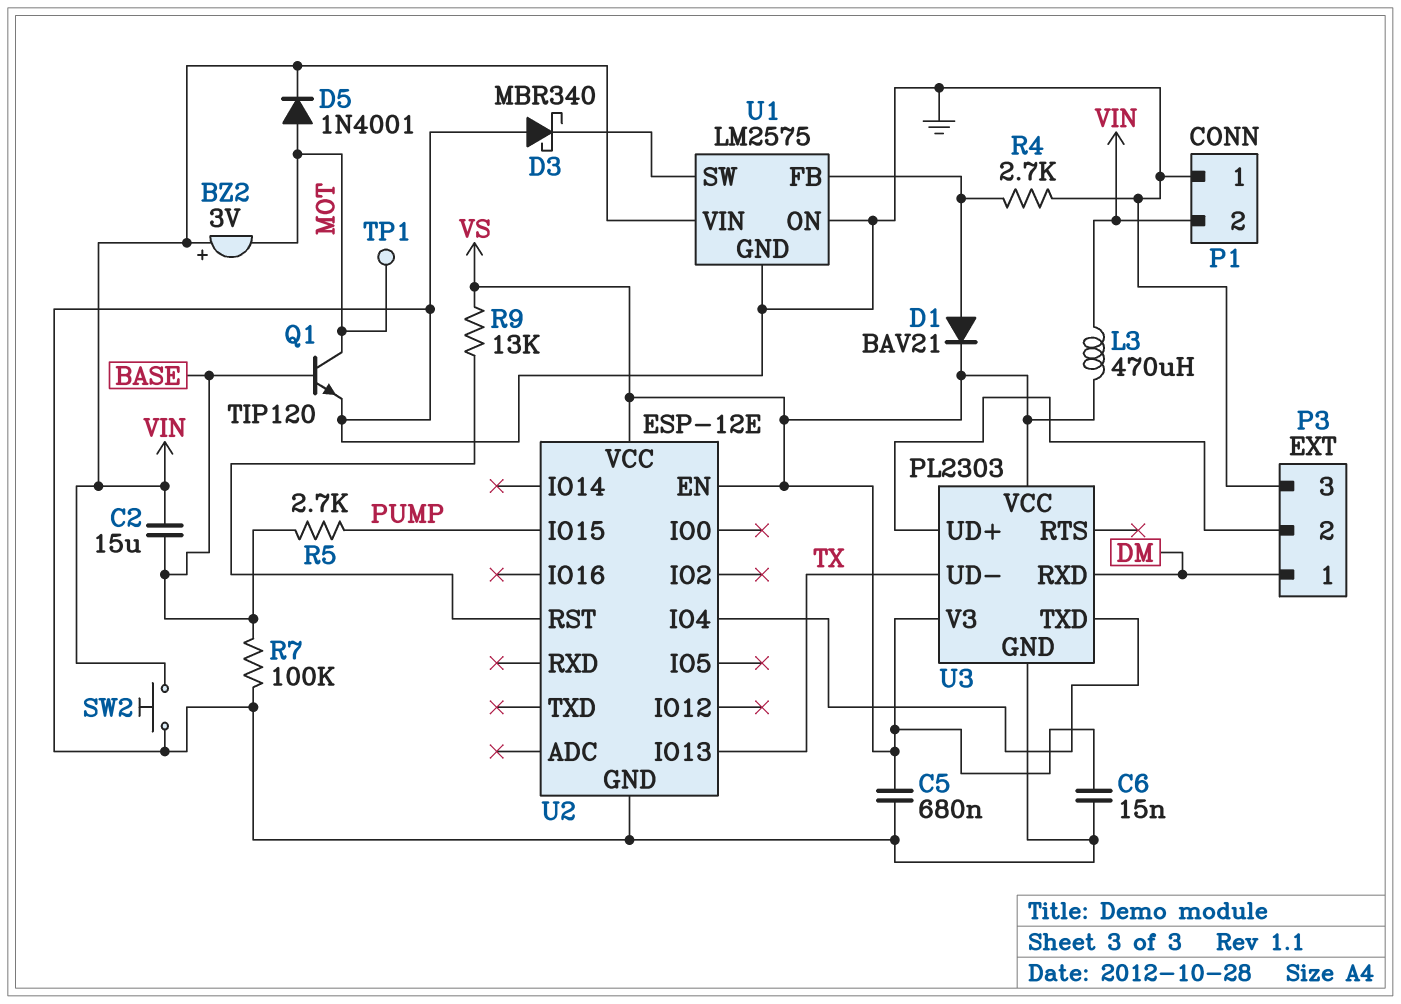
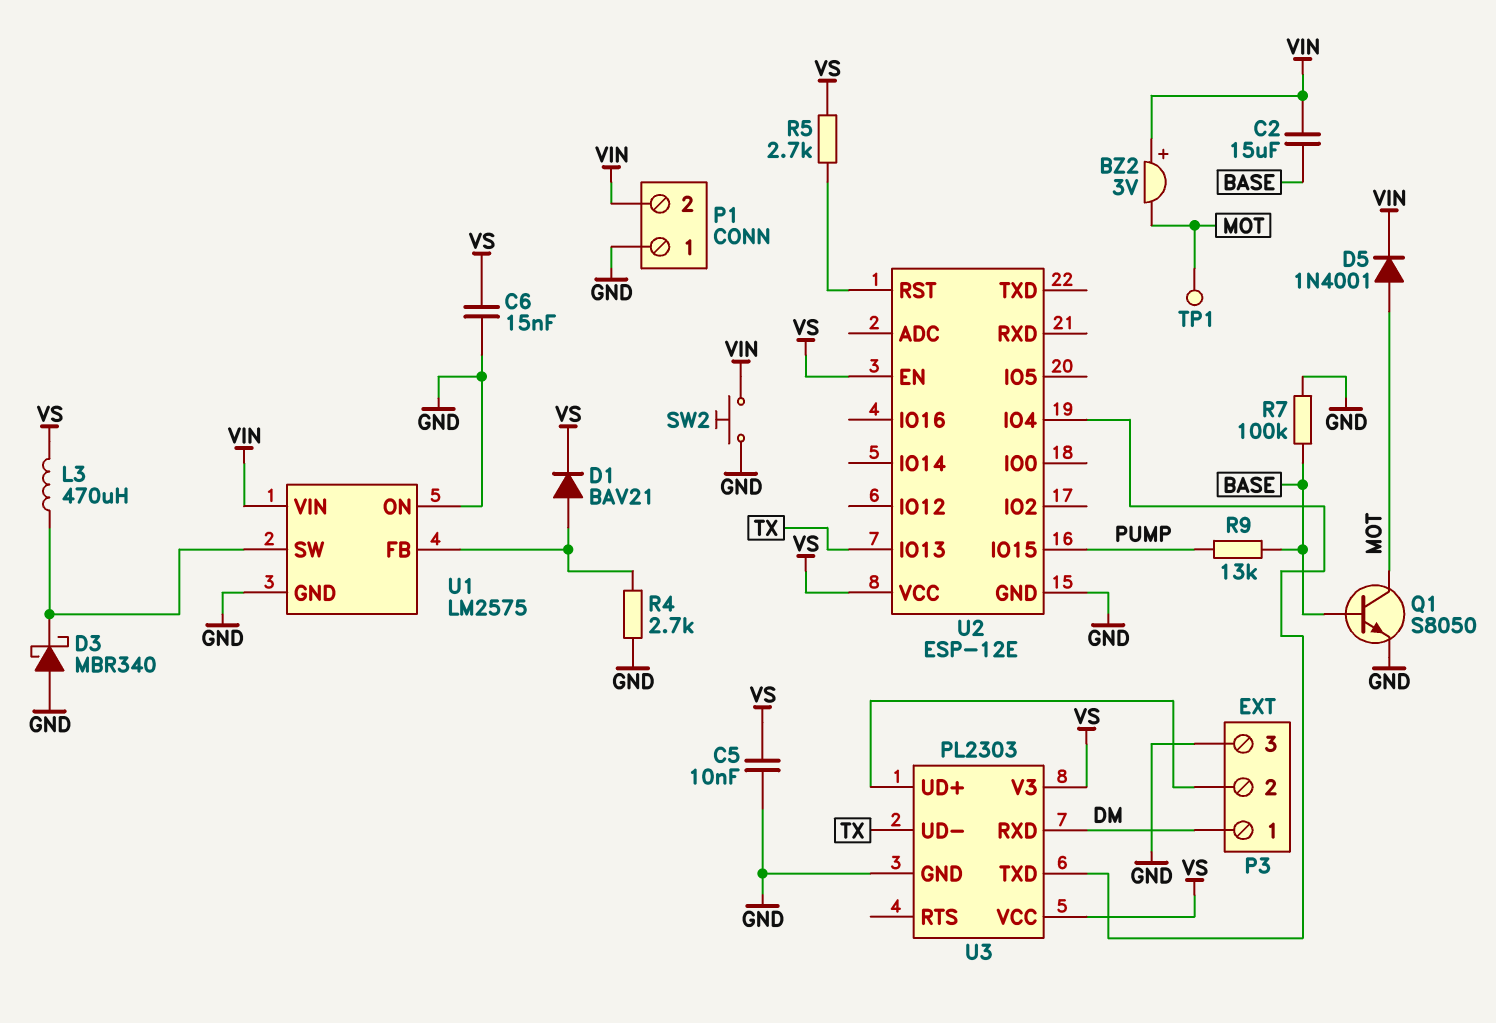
C5: 680nF (GND, VS) -> 10nF (GND, VS)
L3: 470uH (VIN, VS) -> 470uH (U1/SW, VS)
Q1: NPN TIP120 (B BASE, C MOT, E GND) -> NPN S8050 (B BASE, C MOT, E GND)
R5: 2.7k (BASE, PUMP) -> 2.7k (U2/RST, VS)
R9: 13k (U2/RST, VS) -> 13k (BASE, PUMP)

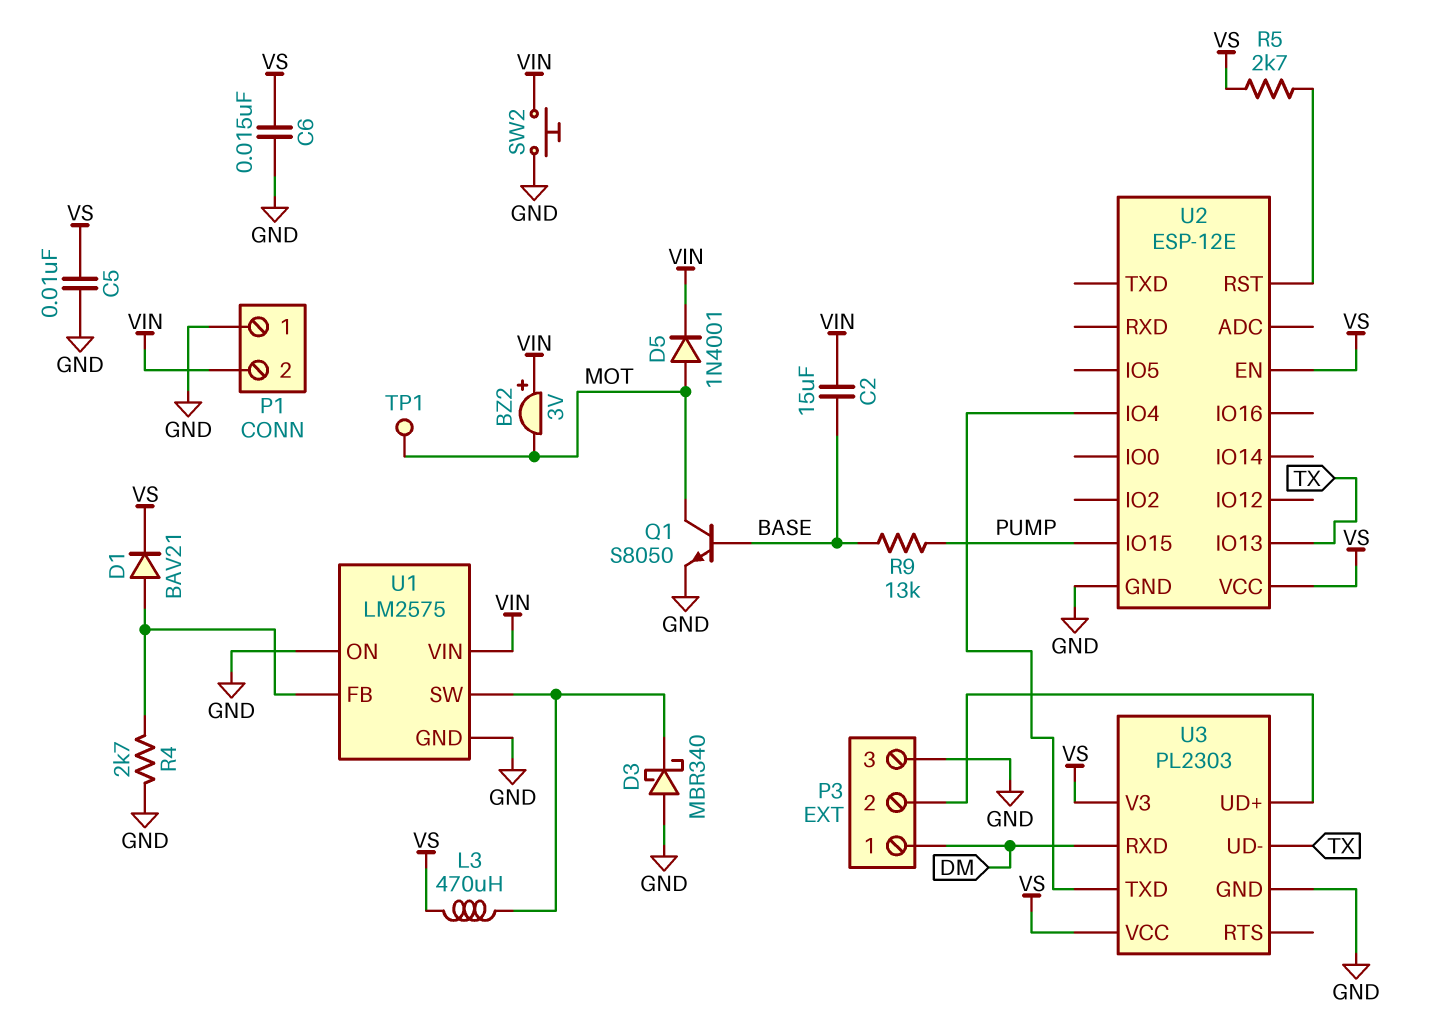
R7: 100k (BASE, GND) -> none

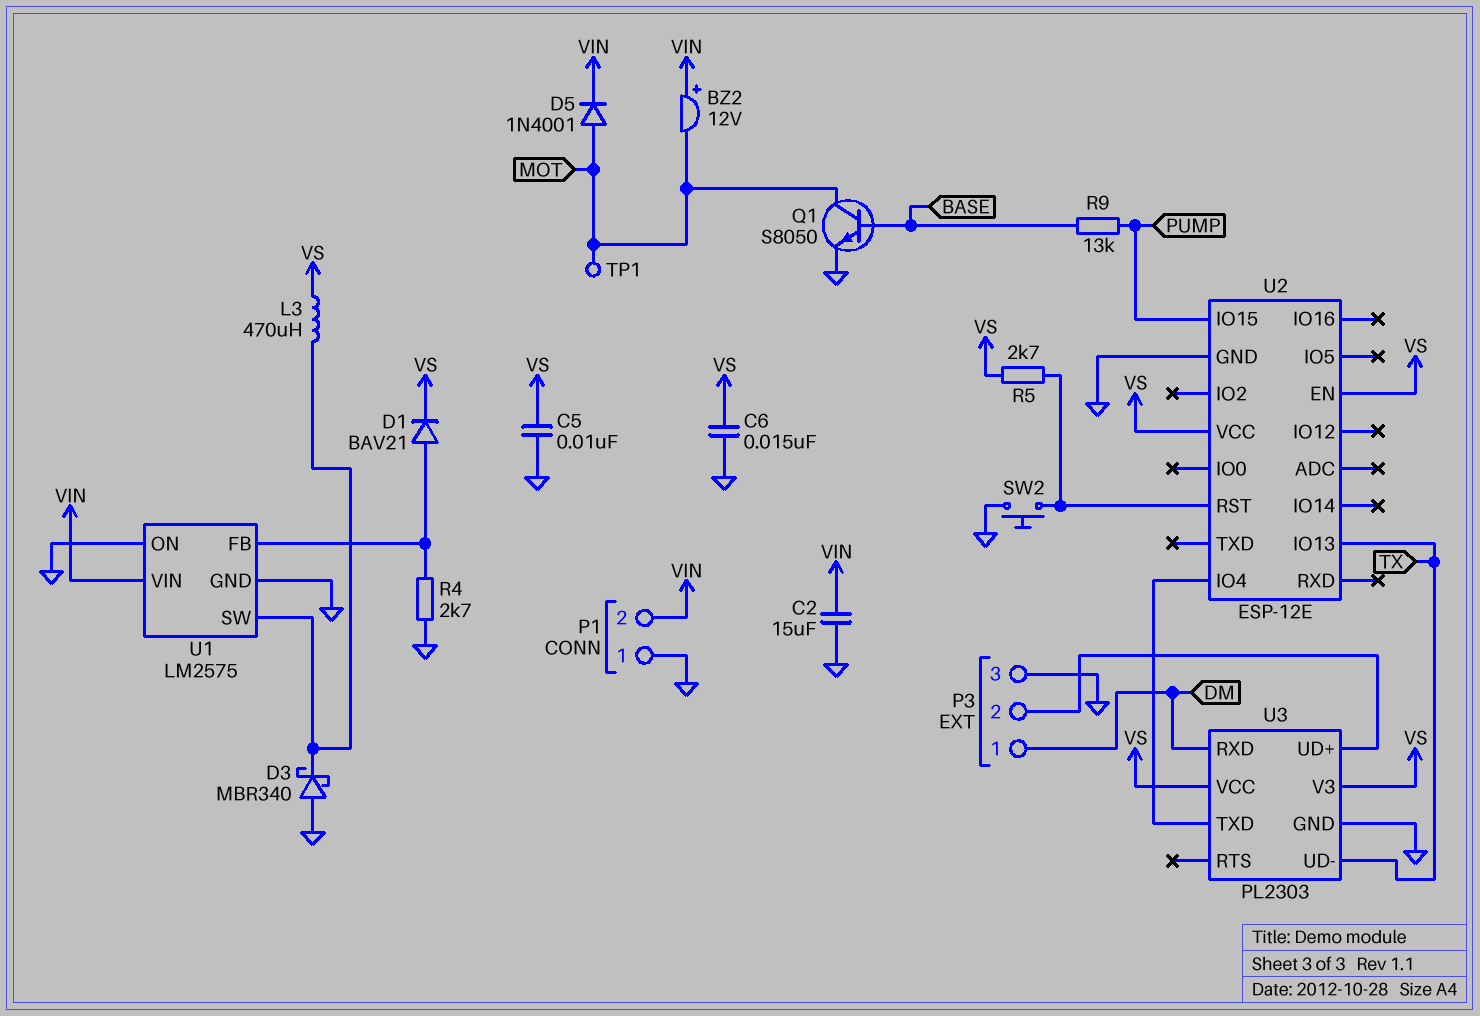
BZ2: buzzer 3V (plus VIN, minus MOT) -> buzzer 12V (plus VIN, minus MOT)
C2: 15uF (BASE, VIN) -> 15uF (GND, VIN)
SW2: button (GND, VIN) -> button (GND, U2/RST)

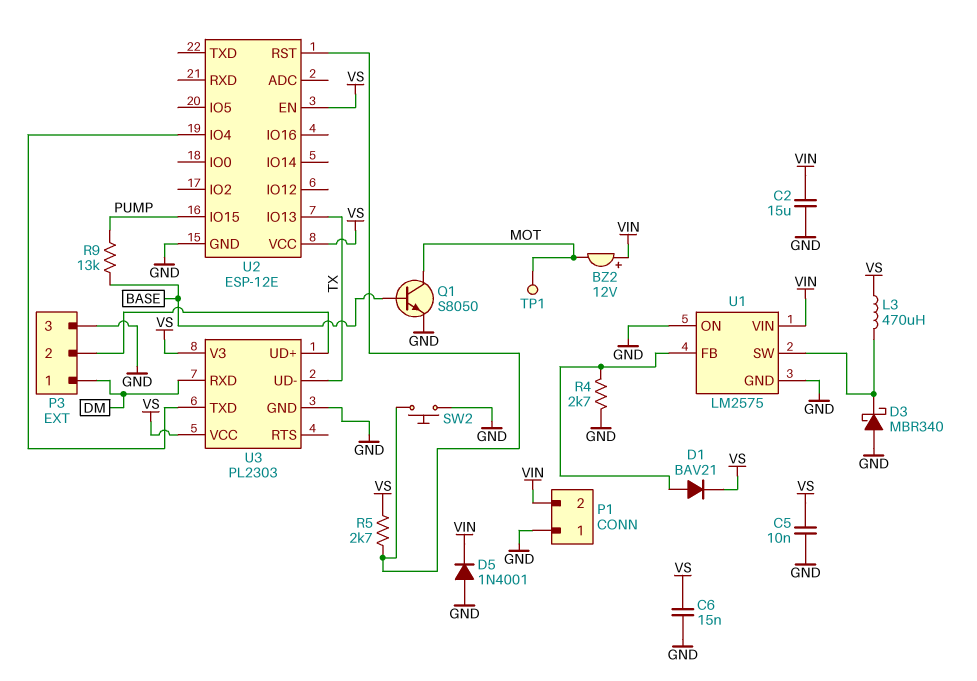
D5: diode 1N4001 (A MOT, K VIN) -> diode 1N4001 (A GND, K VIN)

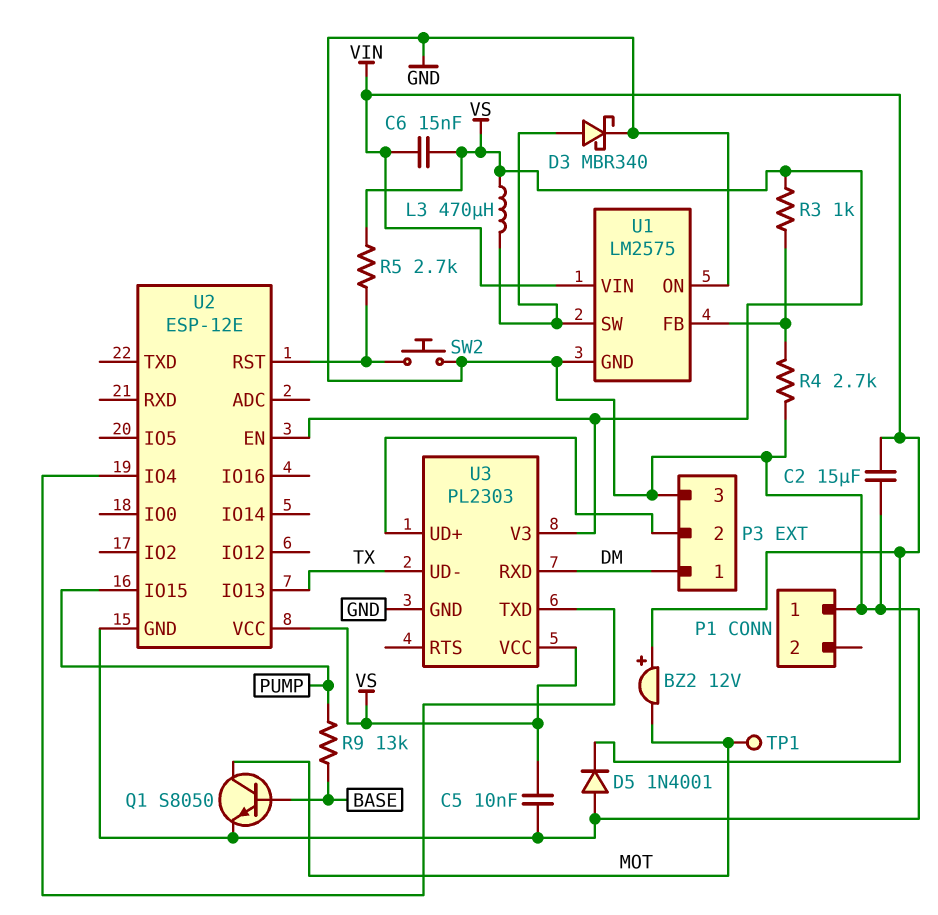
C6: 15nF (GND, VS) -> 15nF (VIN, VS)
D1: diode BAV21 (A U1/FB, K VS) -> none
D3: schottky MBR340 (A GND, K U1/SW) -> schottky MBR340 (A U1/SW, K GND)
P1 pin 2: VIN -> none
R3: none -> 1k (U1/FB, VS)

